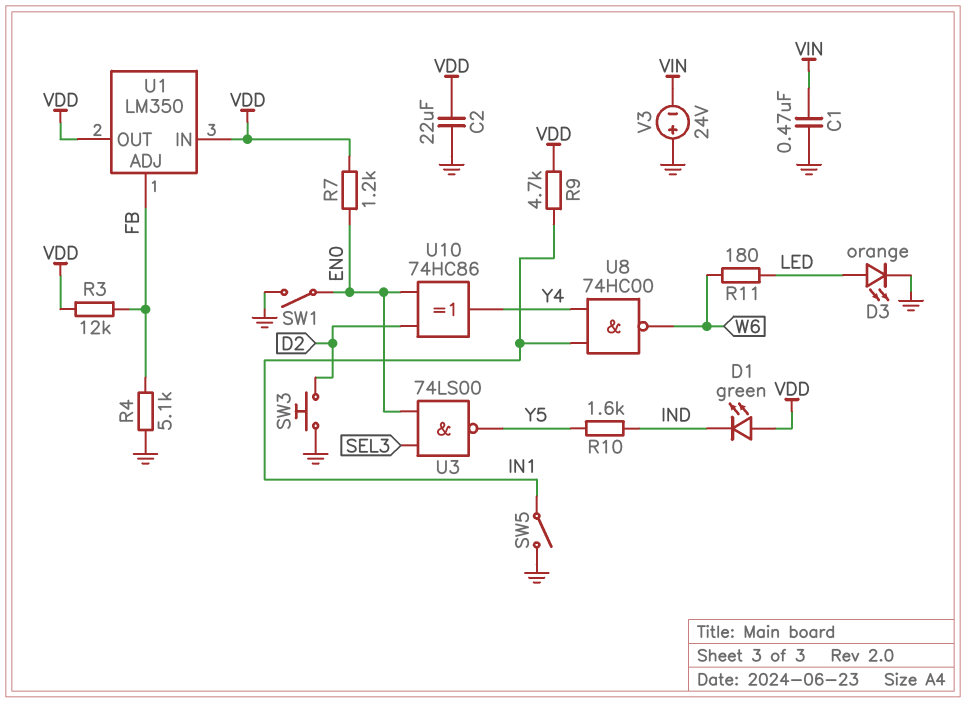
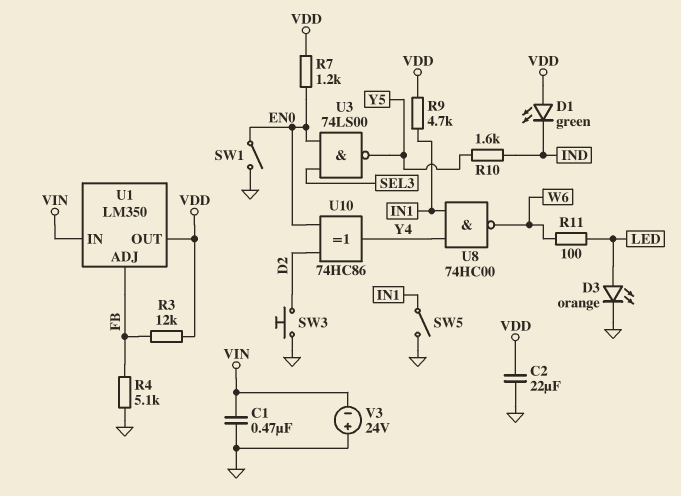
R11: 180 (LED, W6) -> 100 (LED, W6)
U1 pin IN: VDD -> VIN

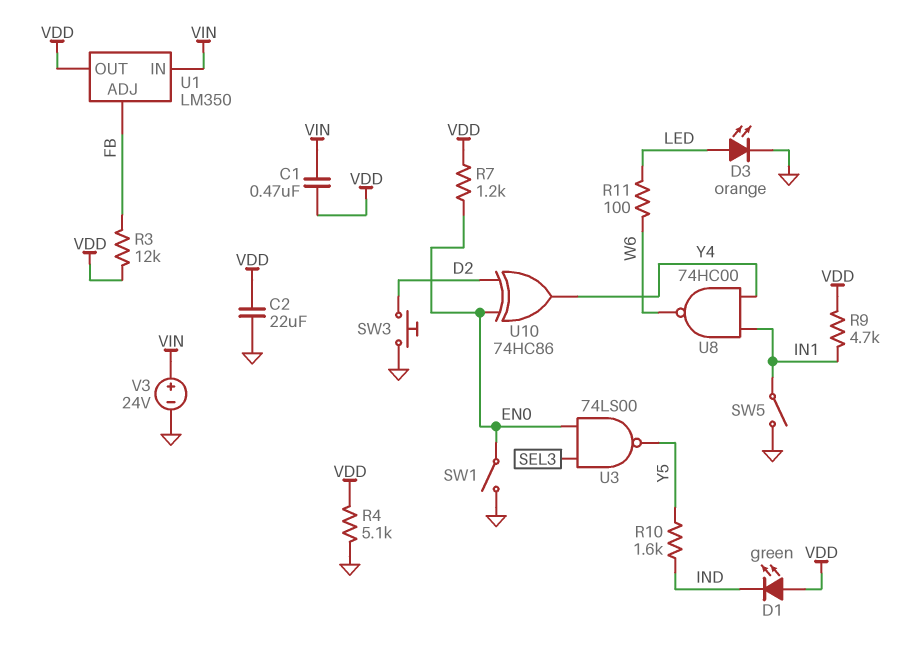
C1: 470nF (GND, VIN) -> 470nF (VDD, VIN)
R4: 5.1k (FB, GND) -> 5.1k (GND, VDD)
V3: 24V (plus GND, minus VIN) -> 24V (plus VIN, minus GND)

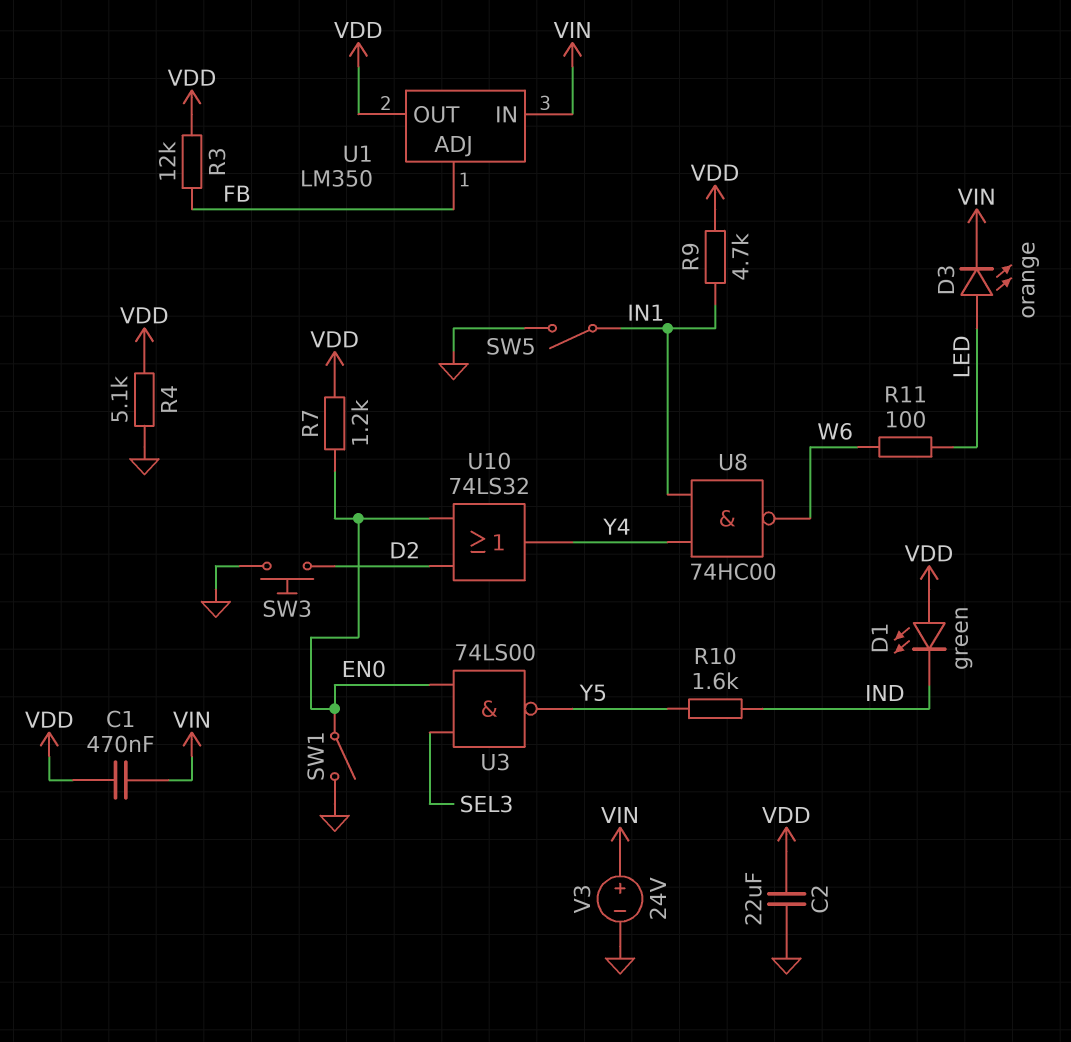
D3: LED orange (A LED, K GND) -> LED orange (A LED, K VIN)
U10: XOR 74HC86 (in D2, in EN0, out Y4) -> OR 74LS32 (in D2, in EN0, out Y4)

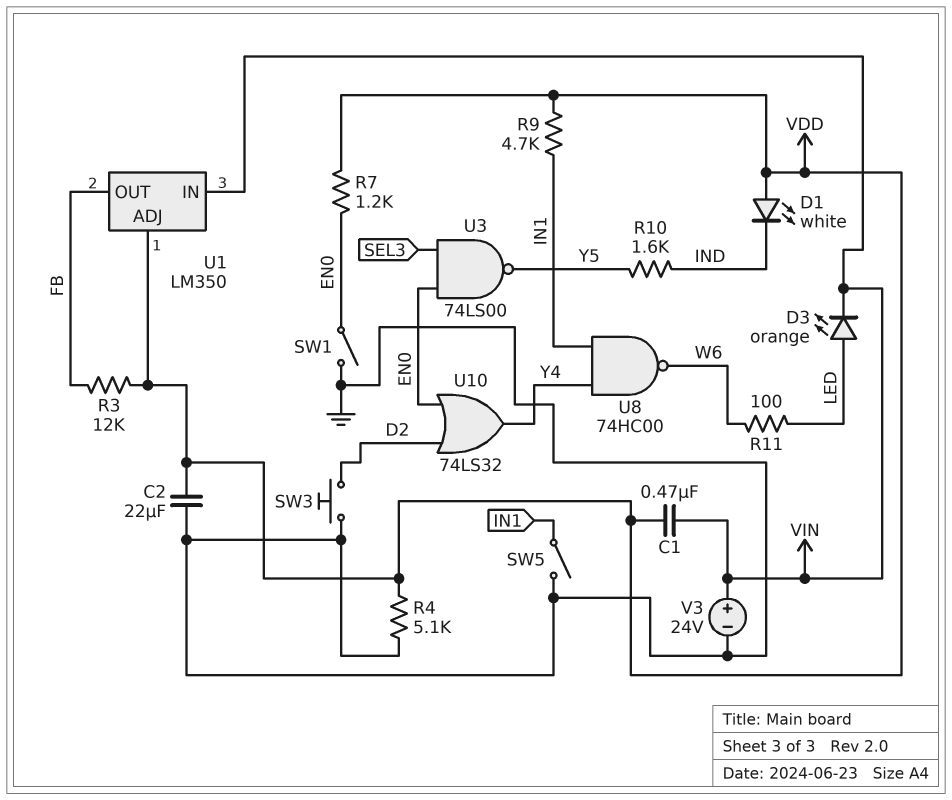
D1: LED green (A VDD, K IND) -> LED white (A VDD, K IND)
U1 pin ADJ: FB -> VDD
U1 pin OUT: VDD -> FB

